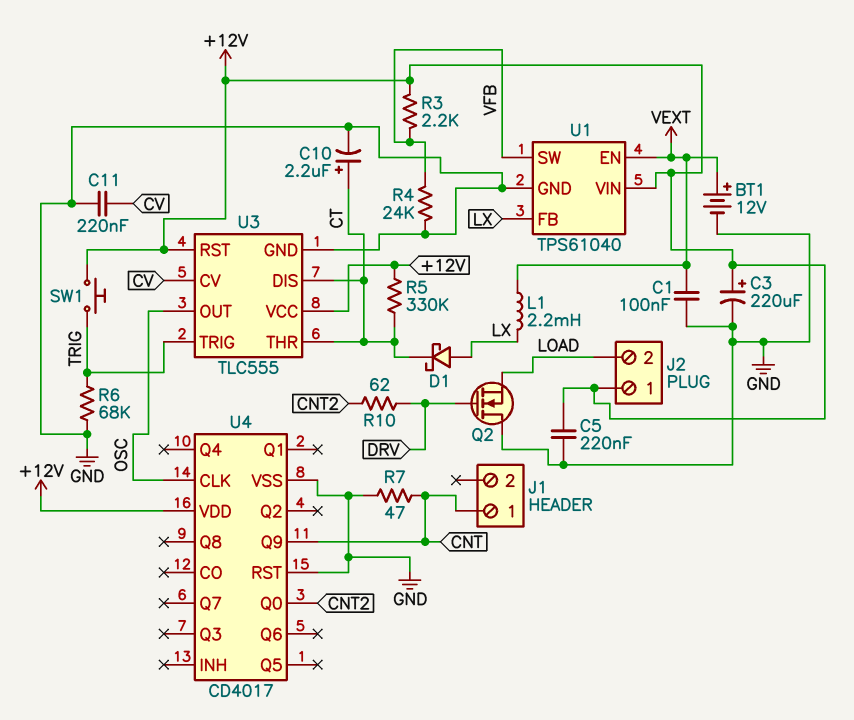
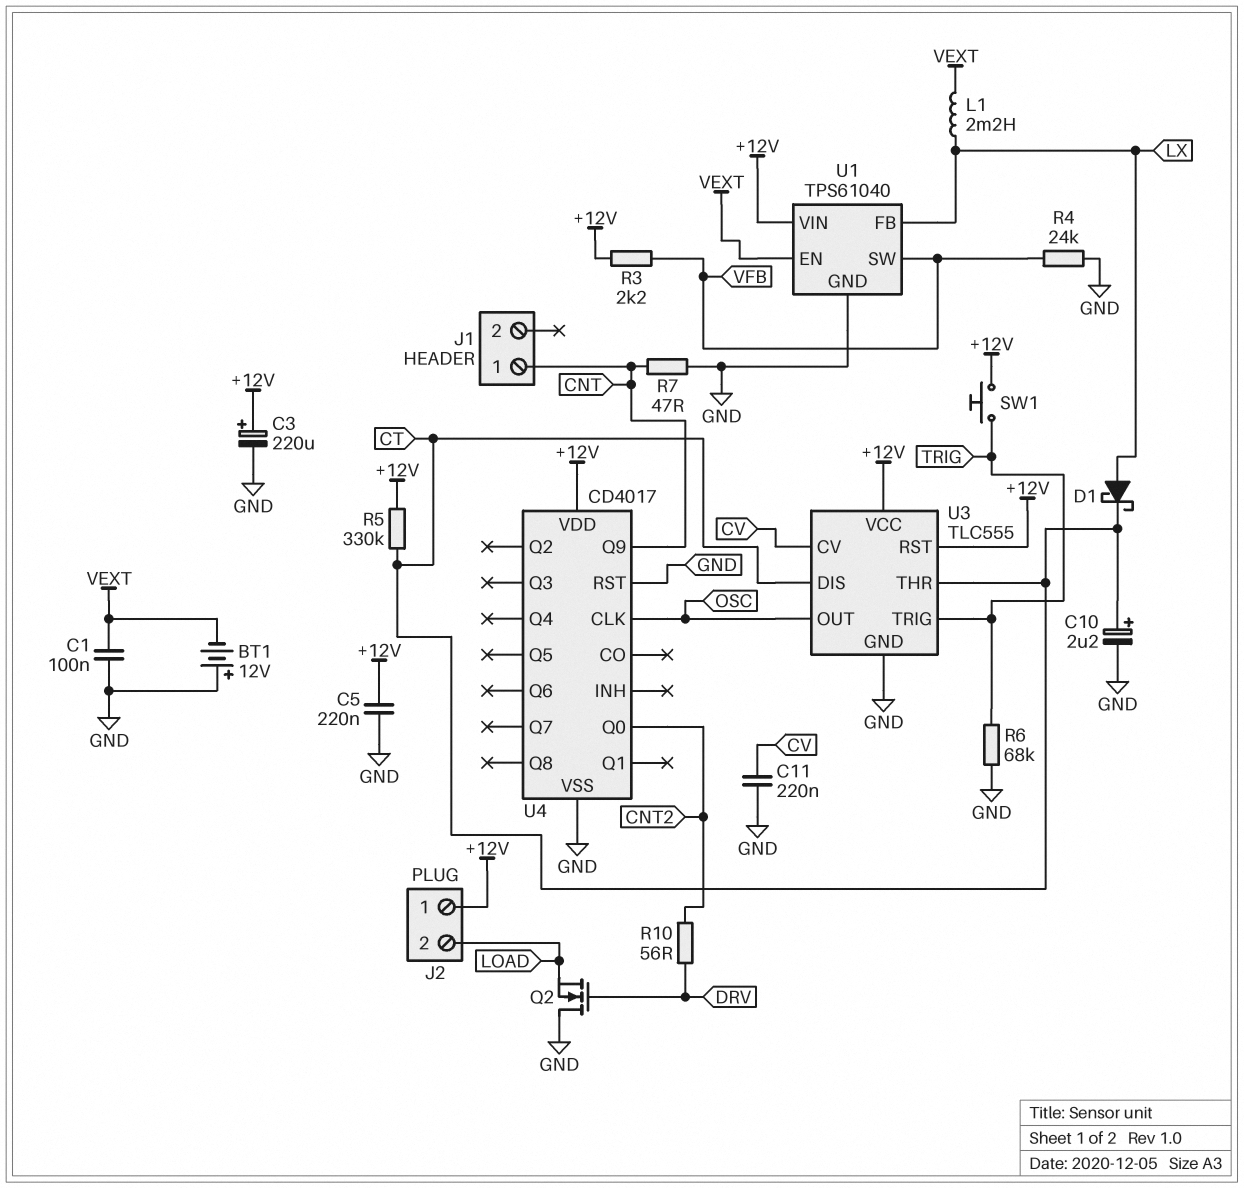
BT1: 12V (plus VEXT, minus GND) -> 12V (plus GND, minus VEXT)
R10: 62 (CNT2, DRV) -> 56 (CNT2, DRV)

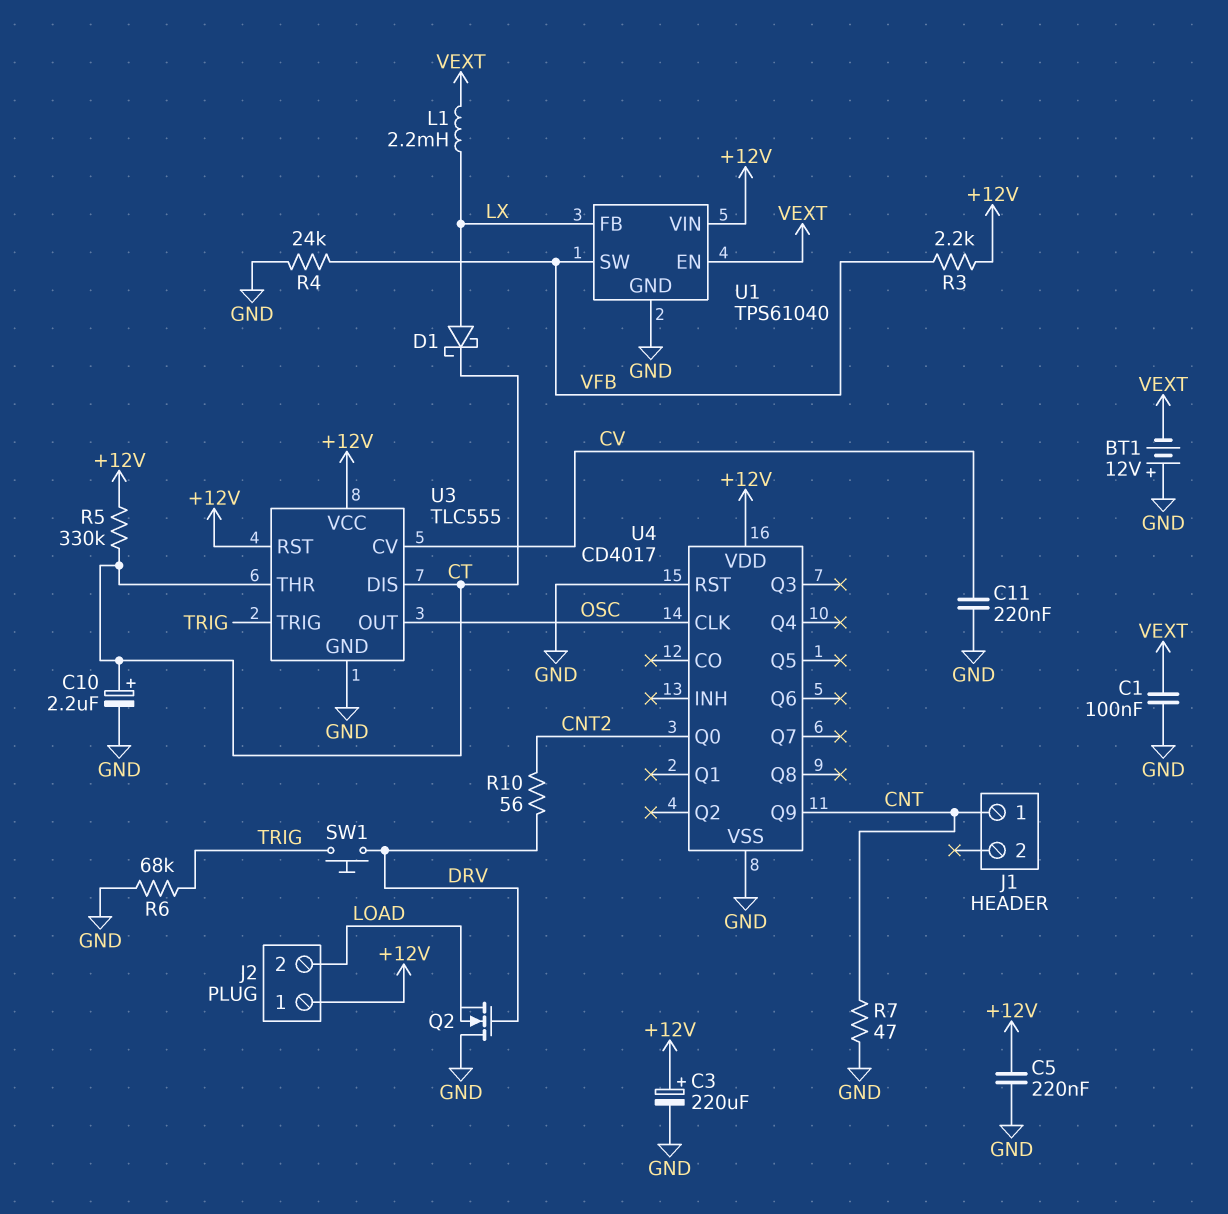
SW1: button (+12V, TRIG) -> button (DRV, TRIG)

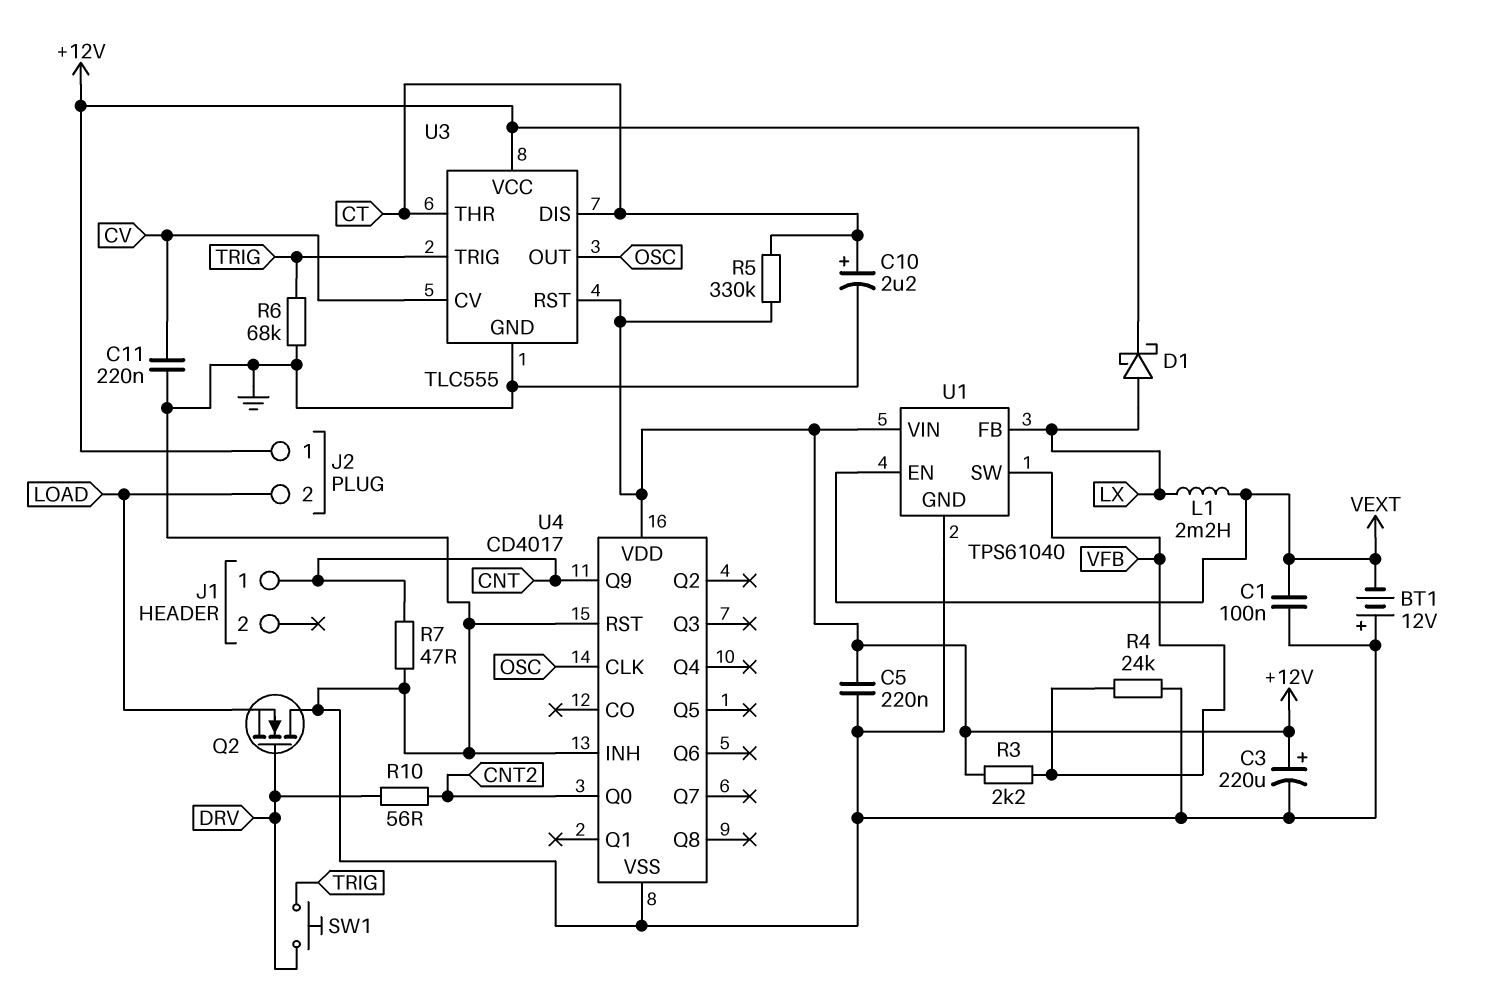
D1: schottky (A LX, K CT) -> schottky (A LX, K +12V)
U4 pin INH: none -> GND

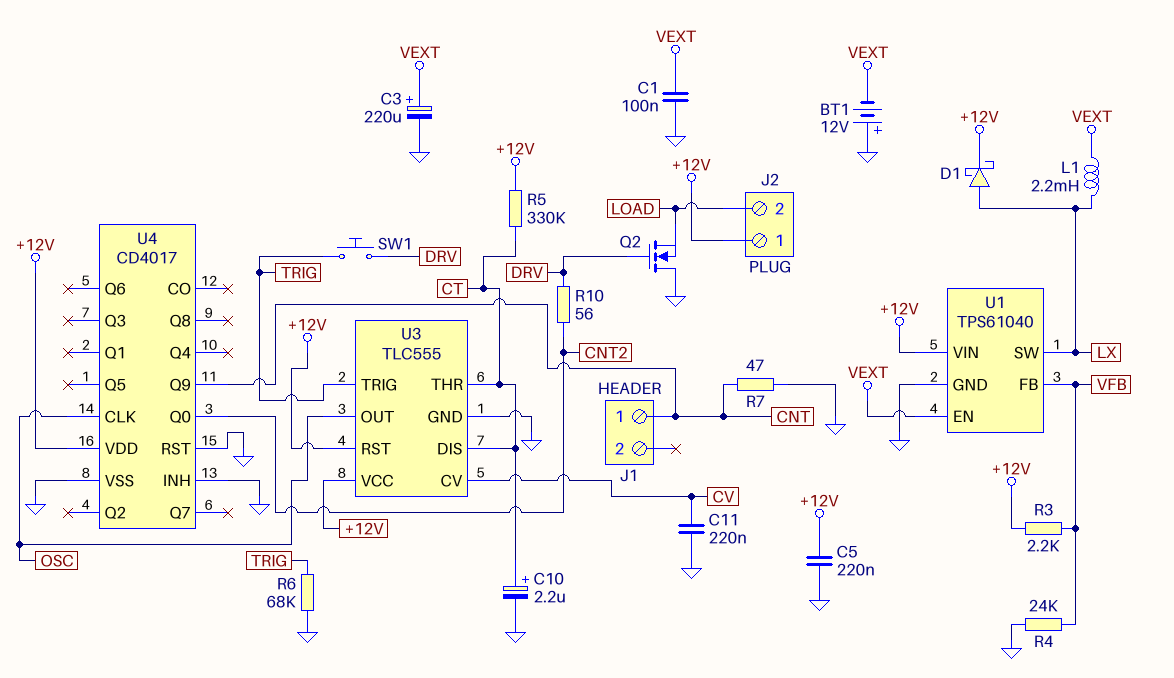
C3: 220uF (plus +12V, minus GND) -> 220uF (plus VEXT, minus GND)
U1 pin FB: LX -> VFB
U1 pin SW: VFB -> LX

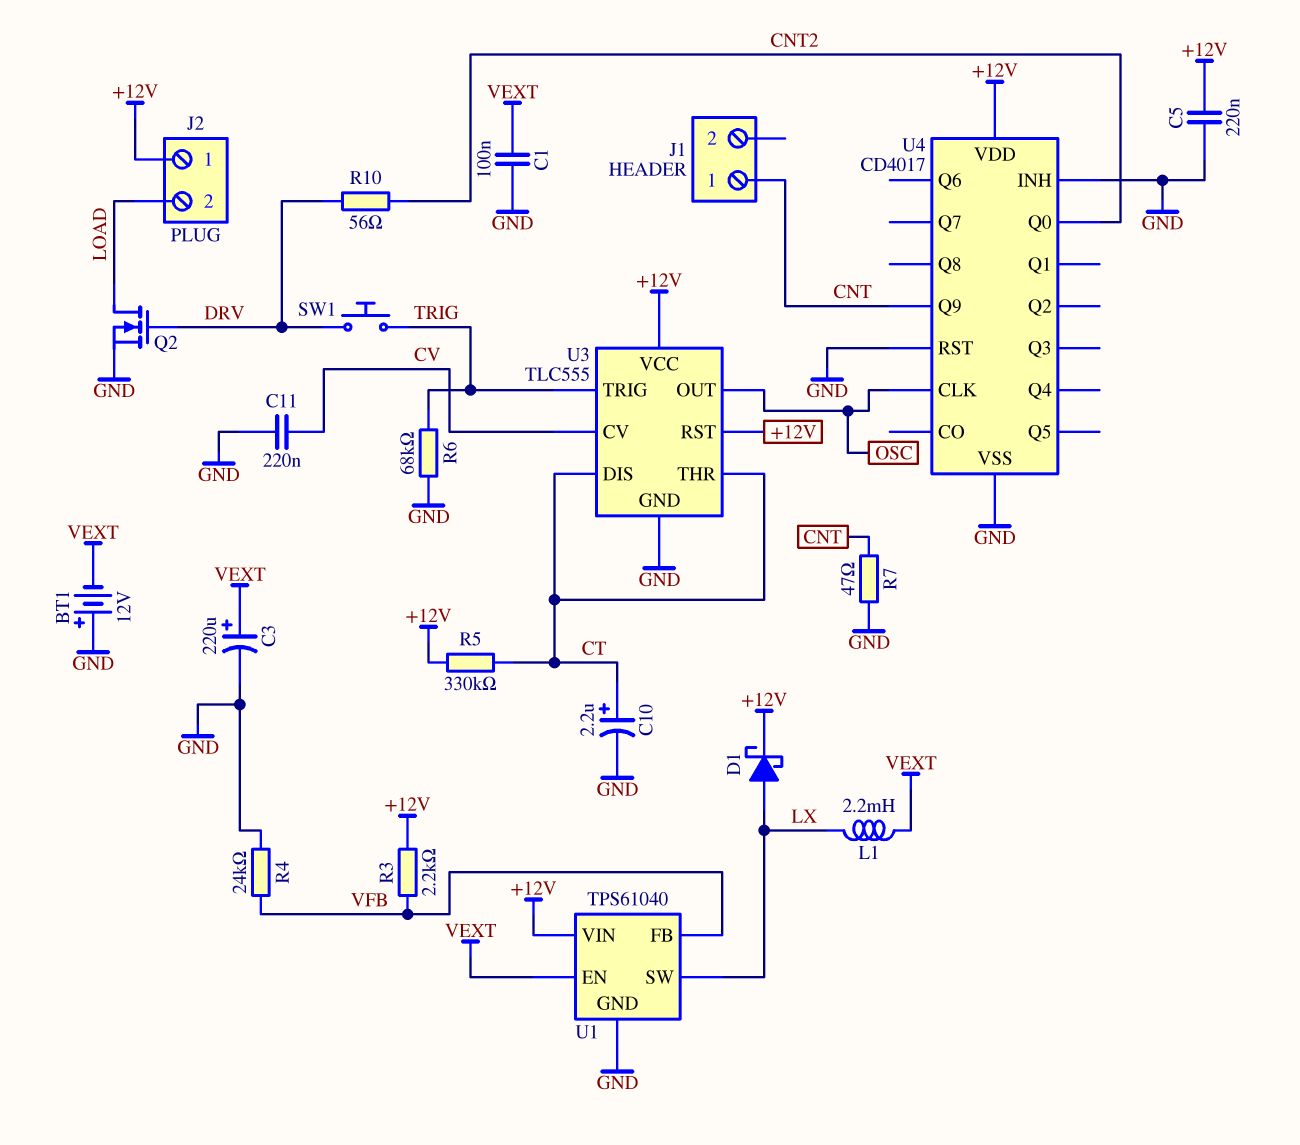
Q2: NMOS (G DRV, D GND, S LOAD) -> NMOS (G DRV, D LOAD, S GND)

